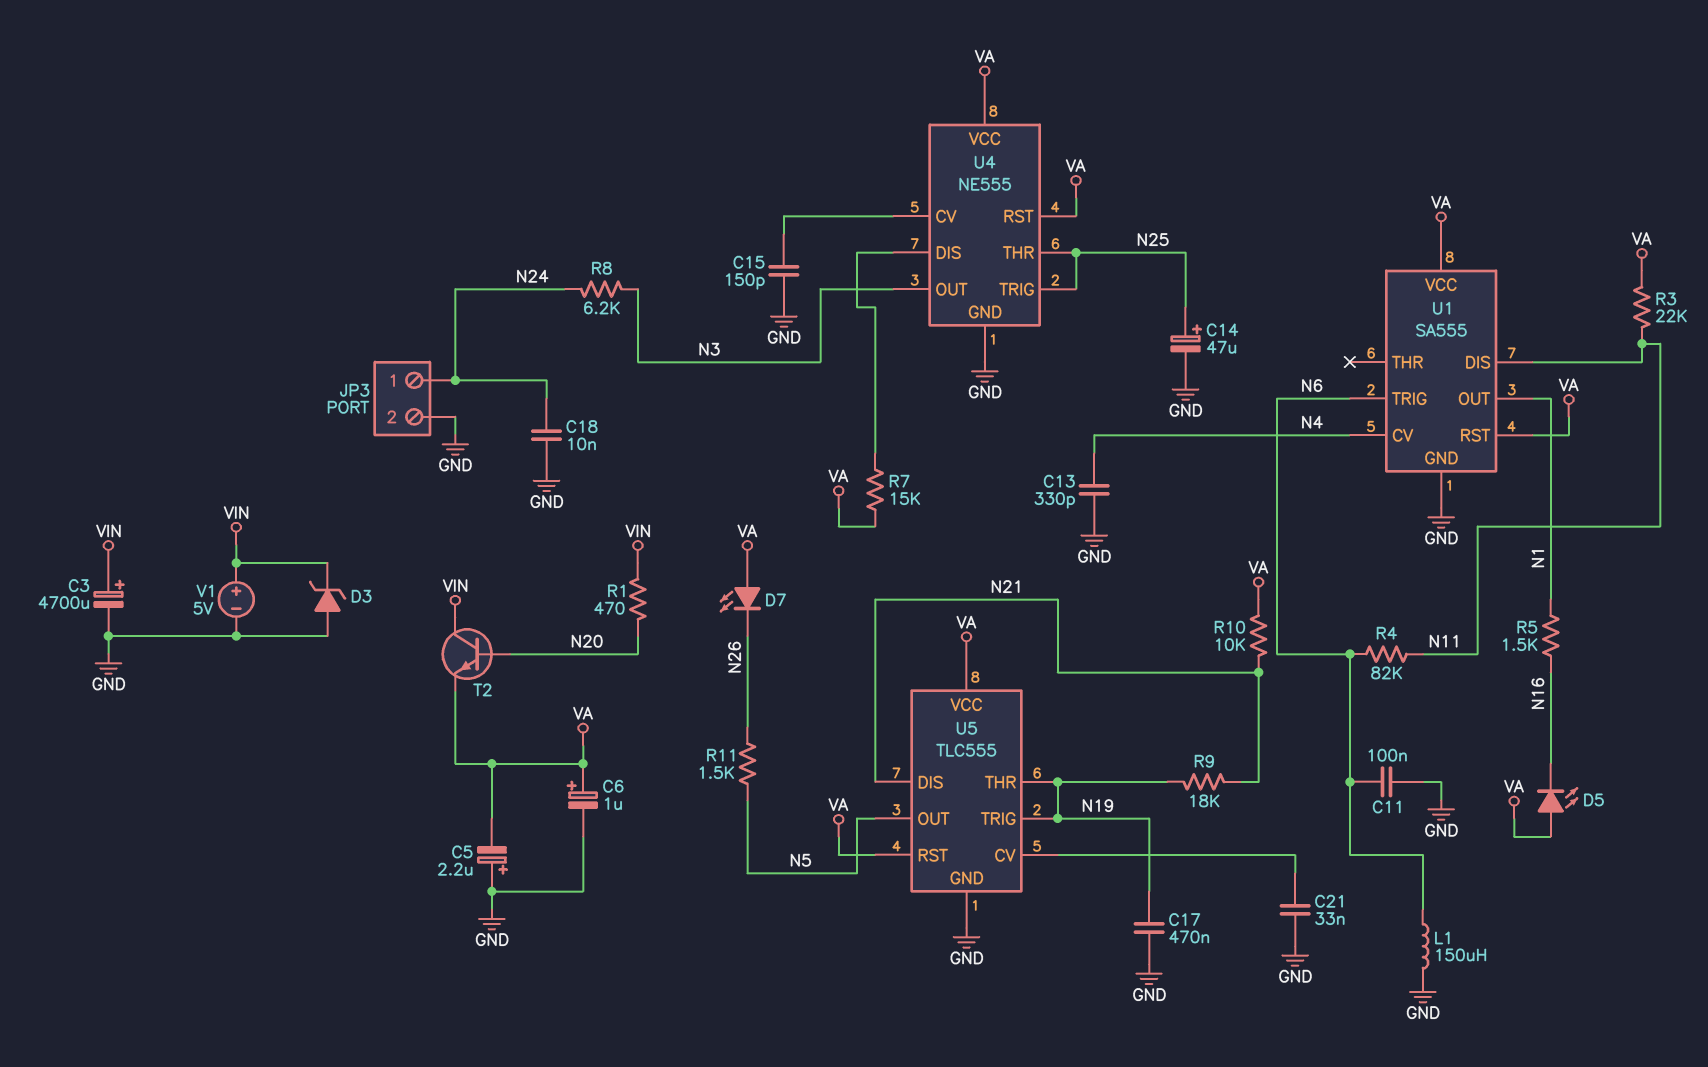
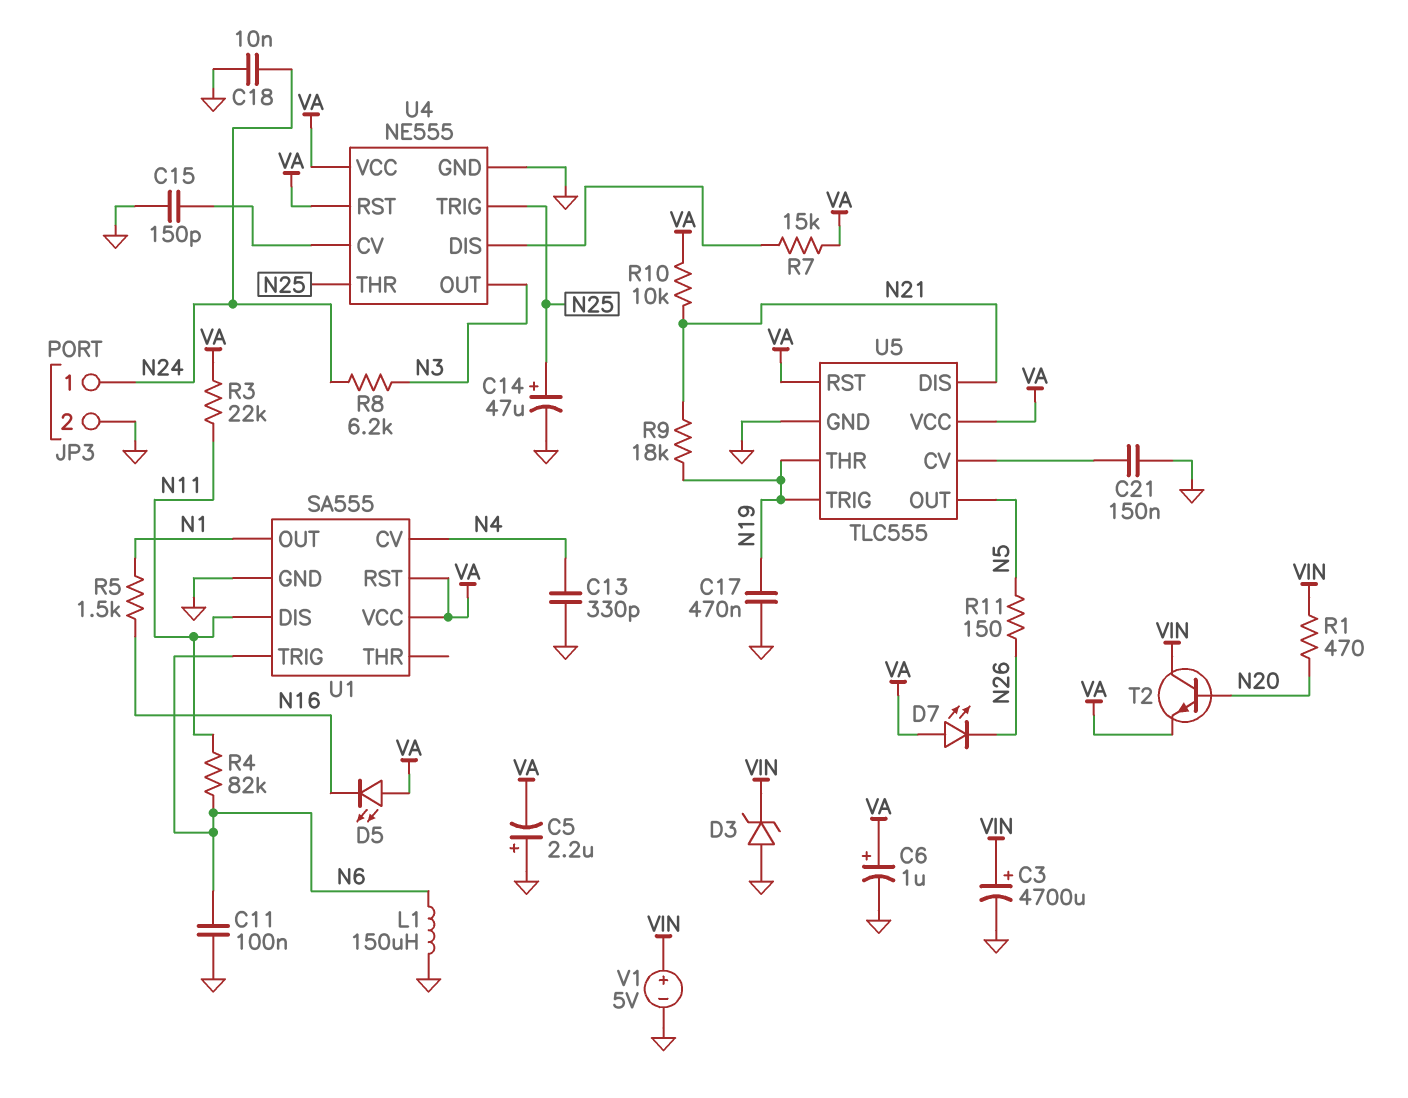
C21: 33nF (GND, U5/CV) -> 150nF (GND, U5/CV)
R11: 1.5k (N5, N26) -> 150 (N5, N26)

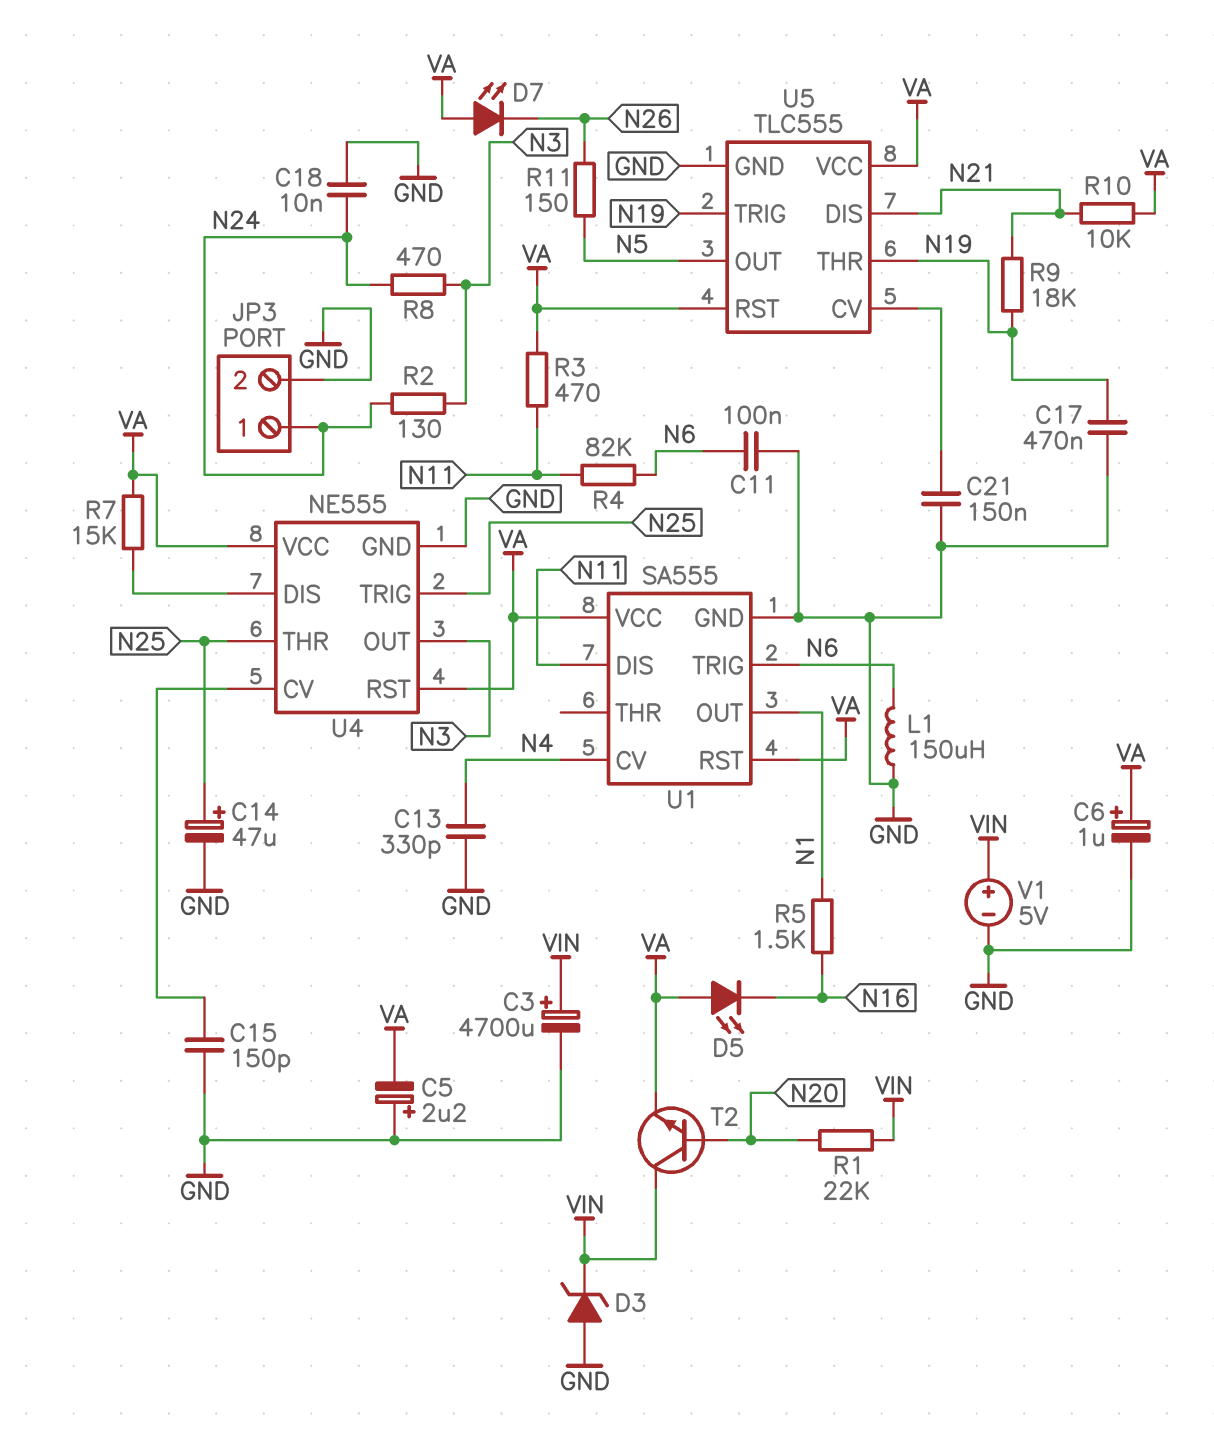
R1: 470 (N20, VIN) -> 22k (N20, VIN)
R2: none -> 130 (N3, N24)
R3: 22k (N11, VA) -> 470 (N11, VA)
R8: 6.2k (N3, N24) -> 470 (N3, N24)

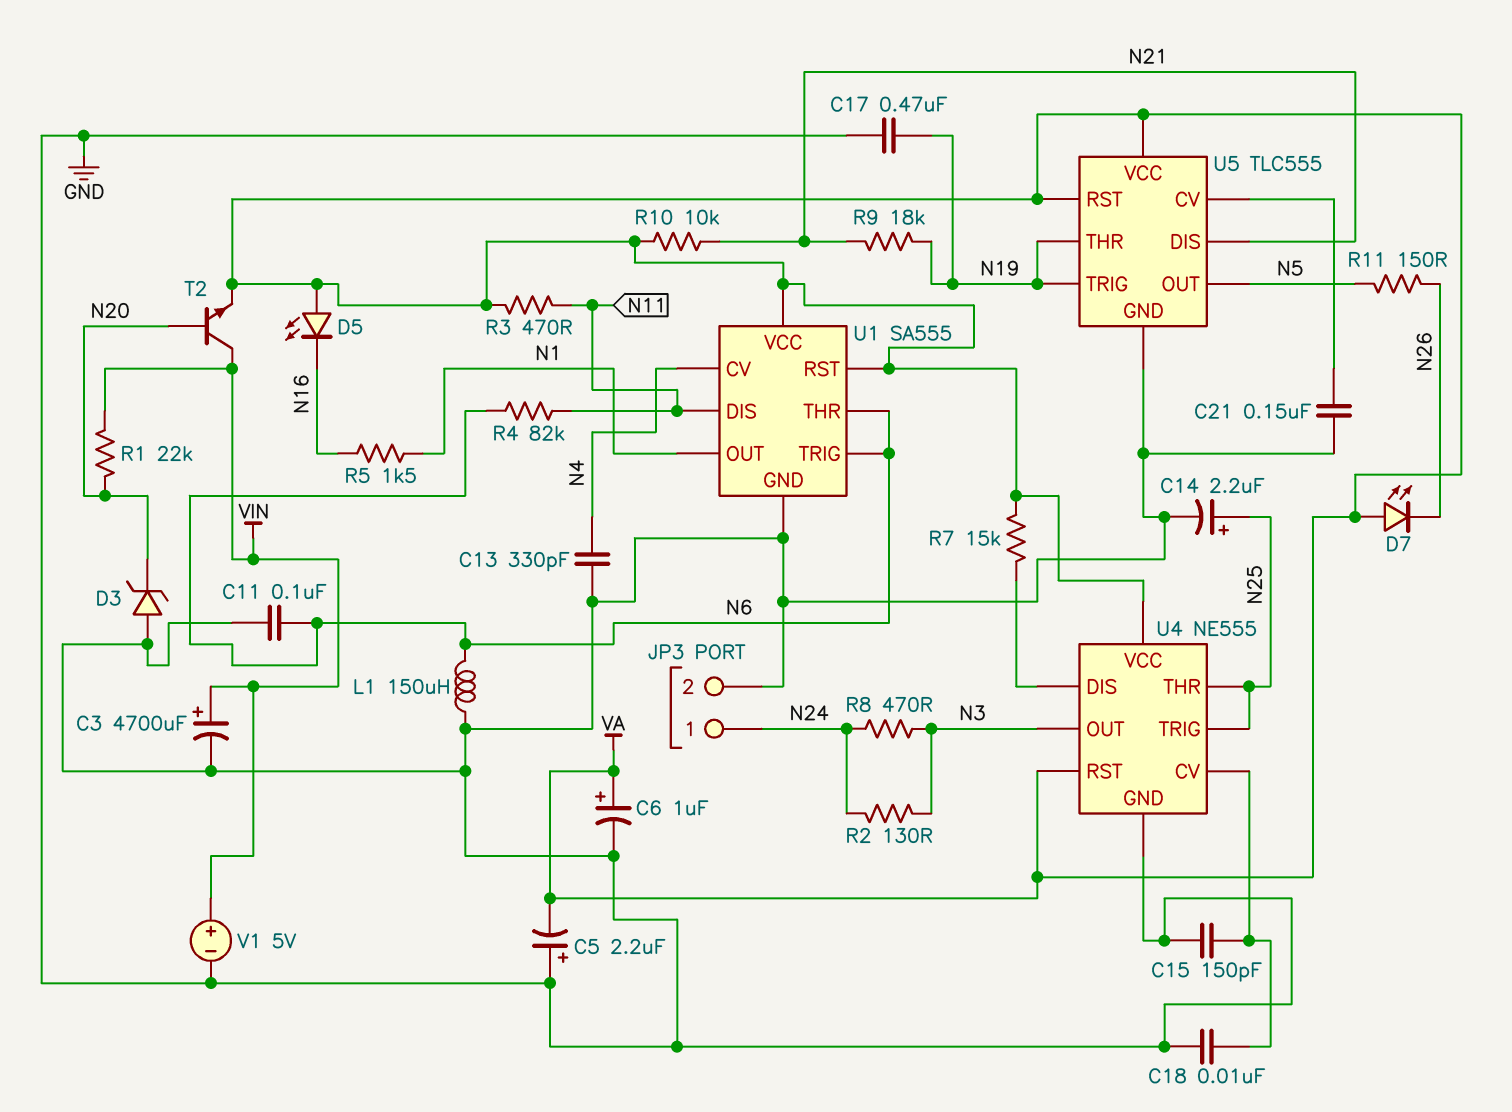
C14: 47uF (plus N25, minus GND) -> 2.2uF (plus N25, minus GND)
C18: 10nF (GND, N24) -> 10nF (GND, U4/CV)
D3: zener (A GND, K VIN) -> zener (A GND, K N20)
U1 pin THR: none -> N6

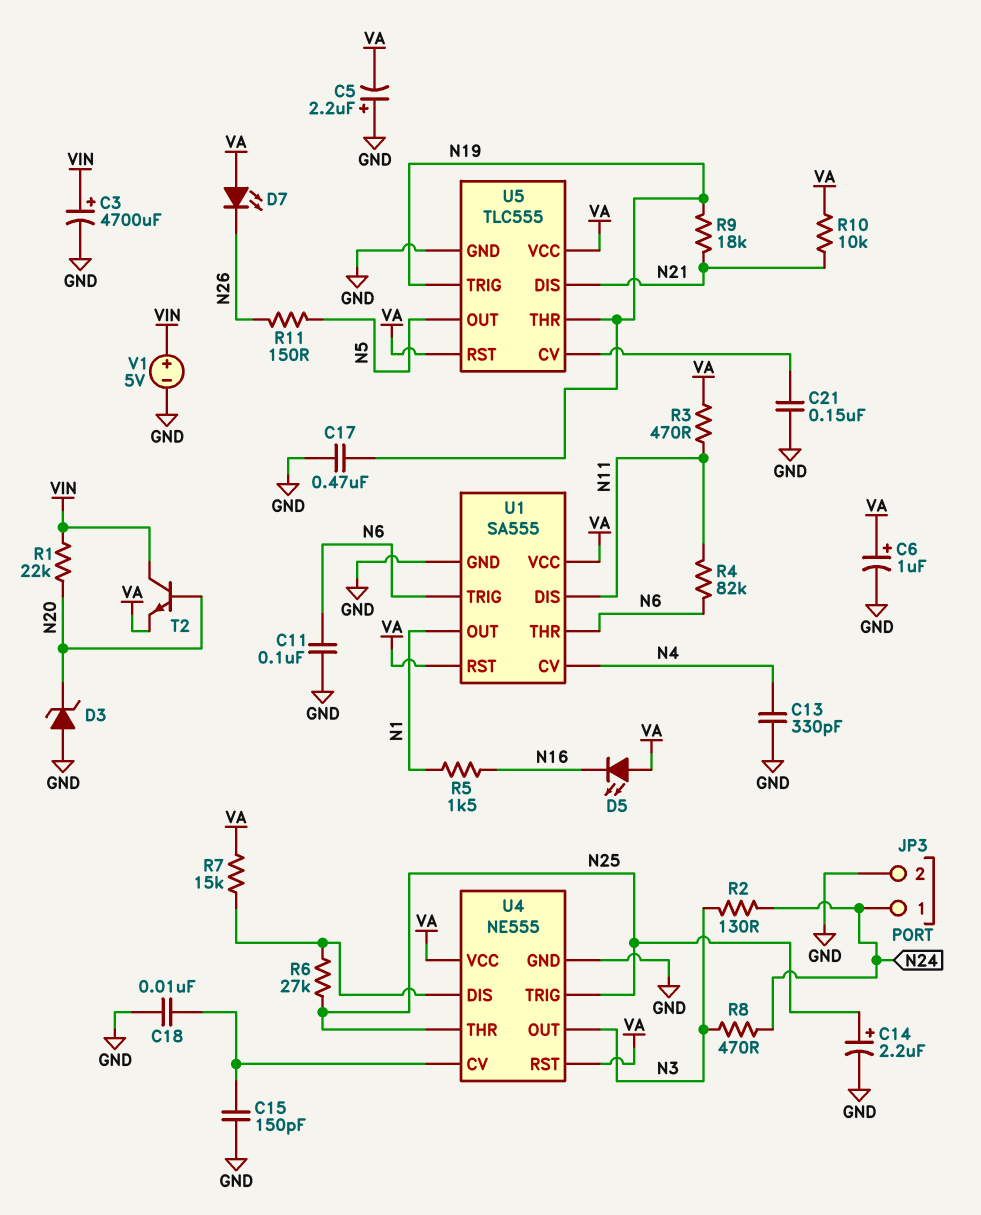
L1: 150uH (GND, N6) -> none
R6: none -> 27k (N25, U4/DIS)

